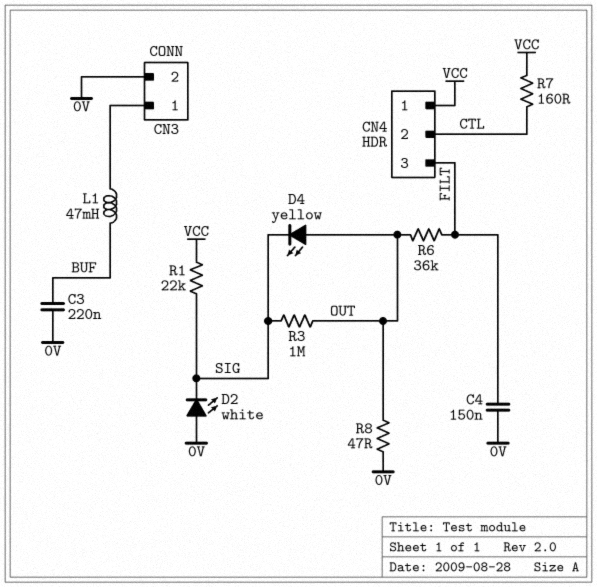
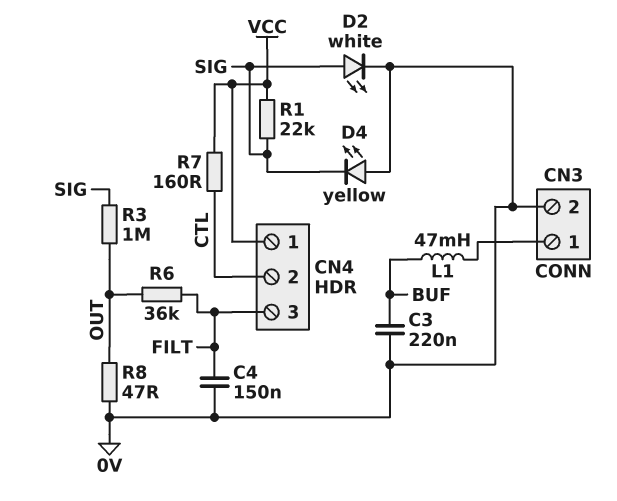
D2: LED white (A 0V, K SIG) -> LED white (A SIG, K 0V)
D4: LED yellow (A OUT, K SIG) -> LED yellow (A 0V, K SIG)

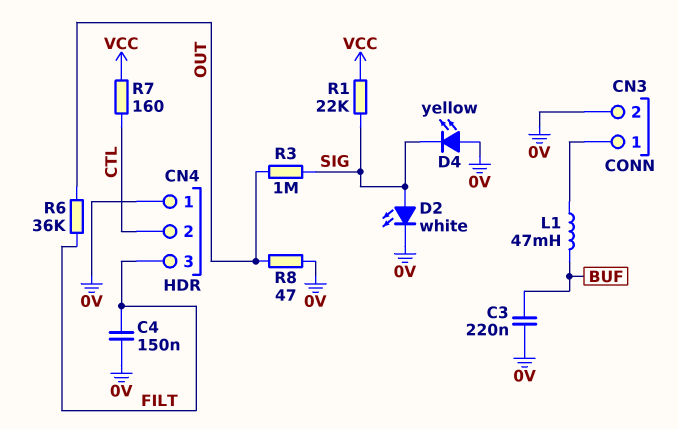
CN4 pin 1: VCC -> 0V

